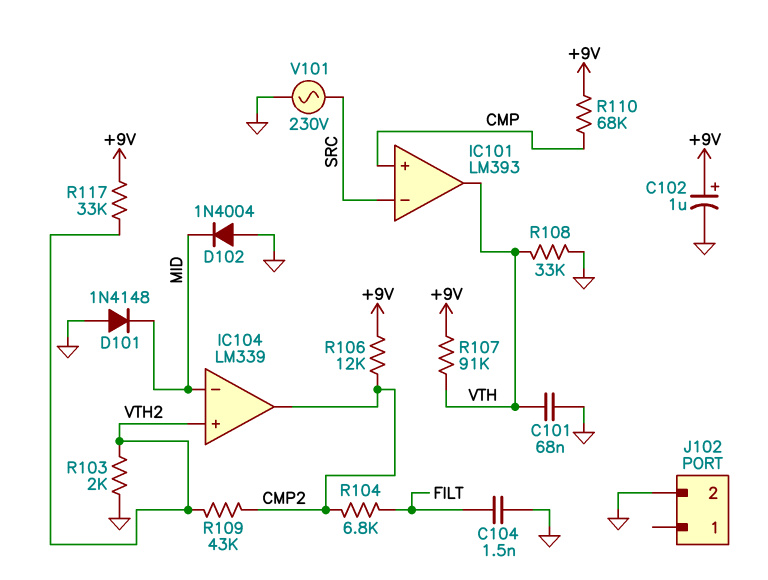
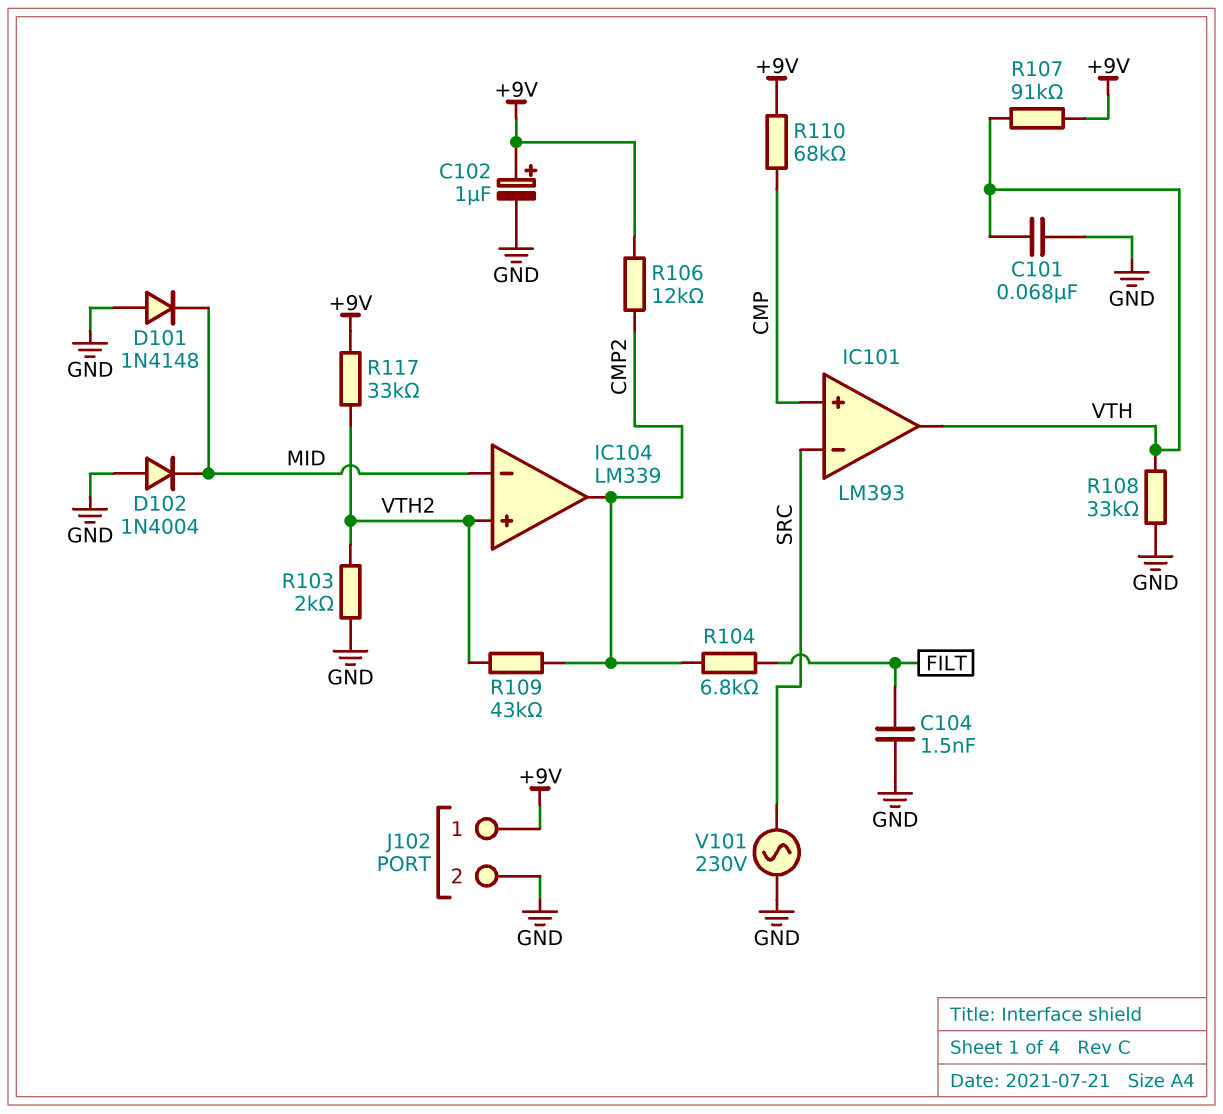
J102 pin 1: none -> +9V

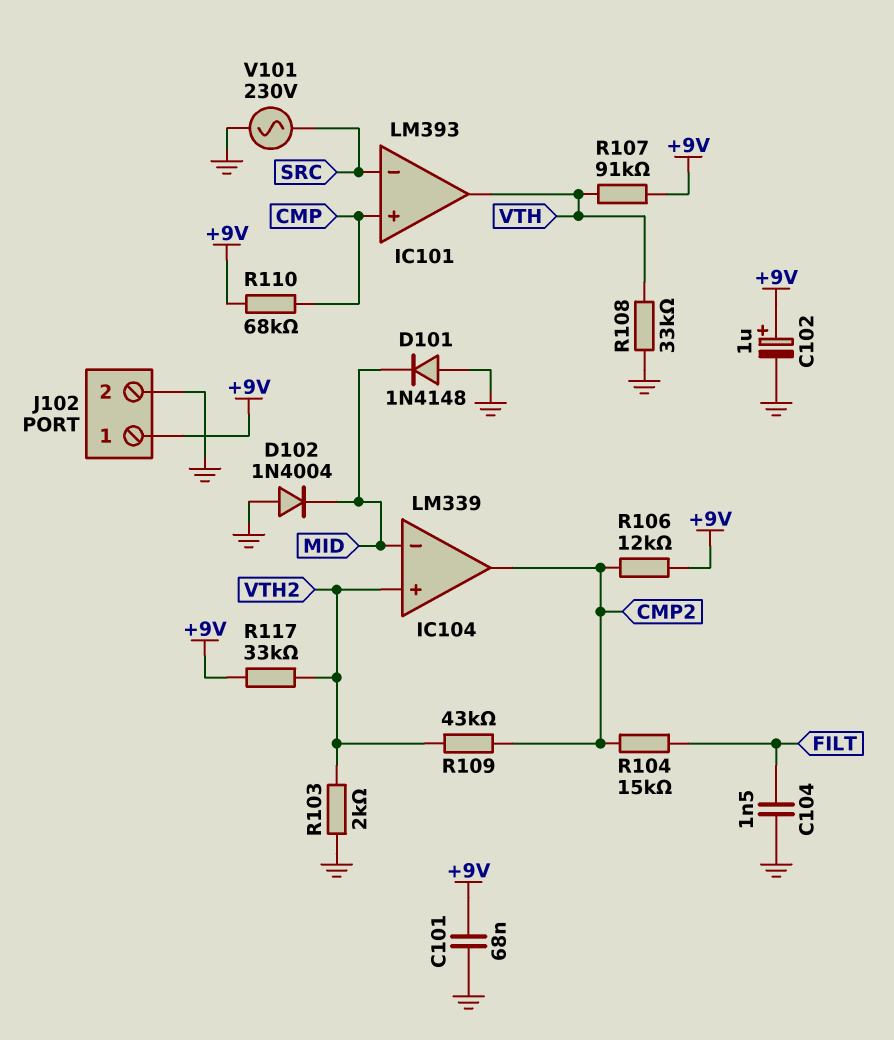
C101: 68nF (GND, VTH) -> 68nF (+9V, GND)
R104: 6.8k (CMP2, FILT) -> 15k (CMP2, FILT)

